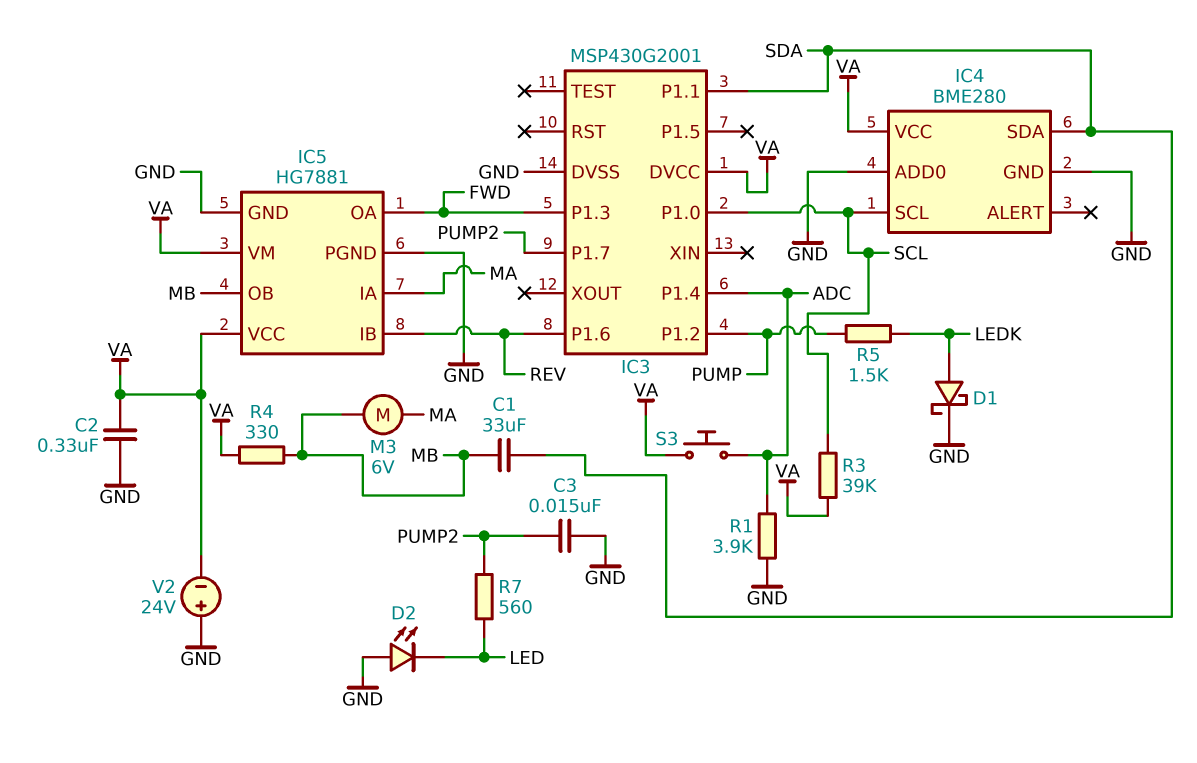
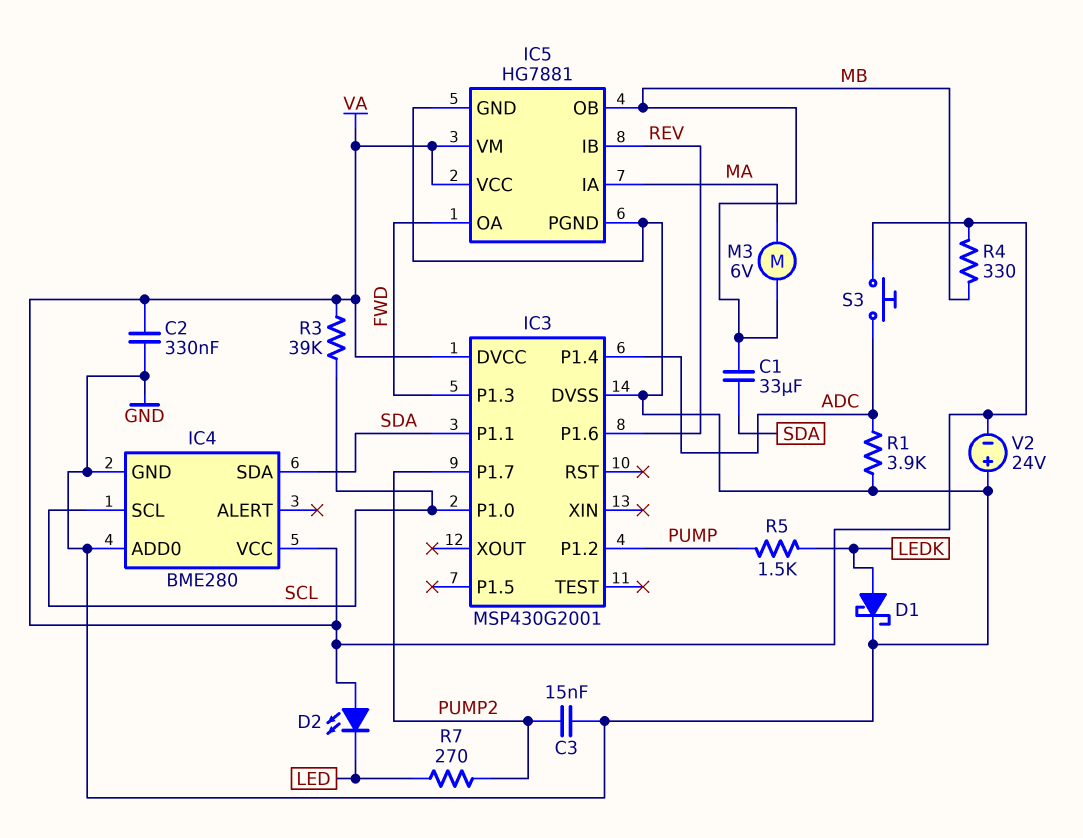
D2: LED (A GND, K LED) -> LED (A VA, K LED)
R7: 560 (LED, PUMP2) -> 270 (LED, PUMP2)

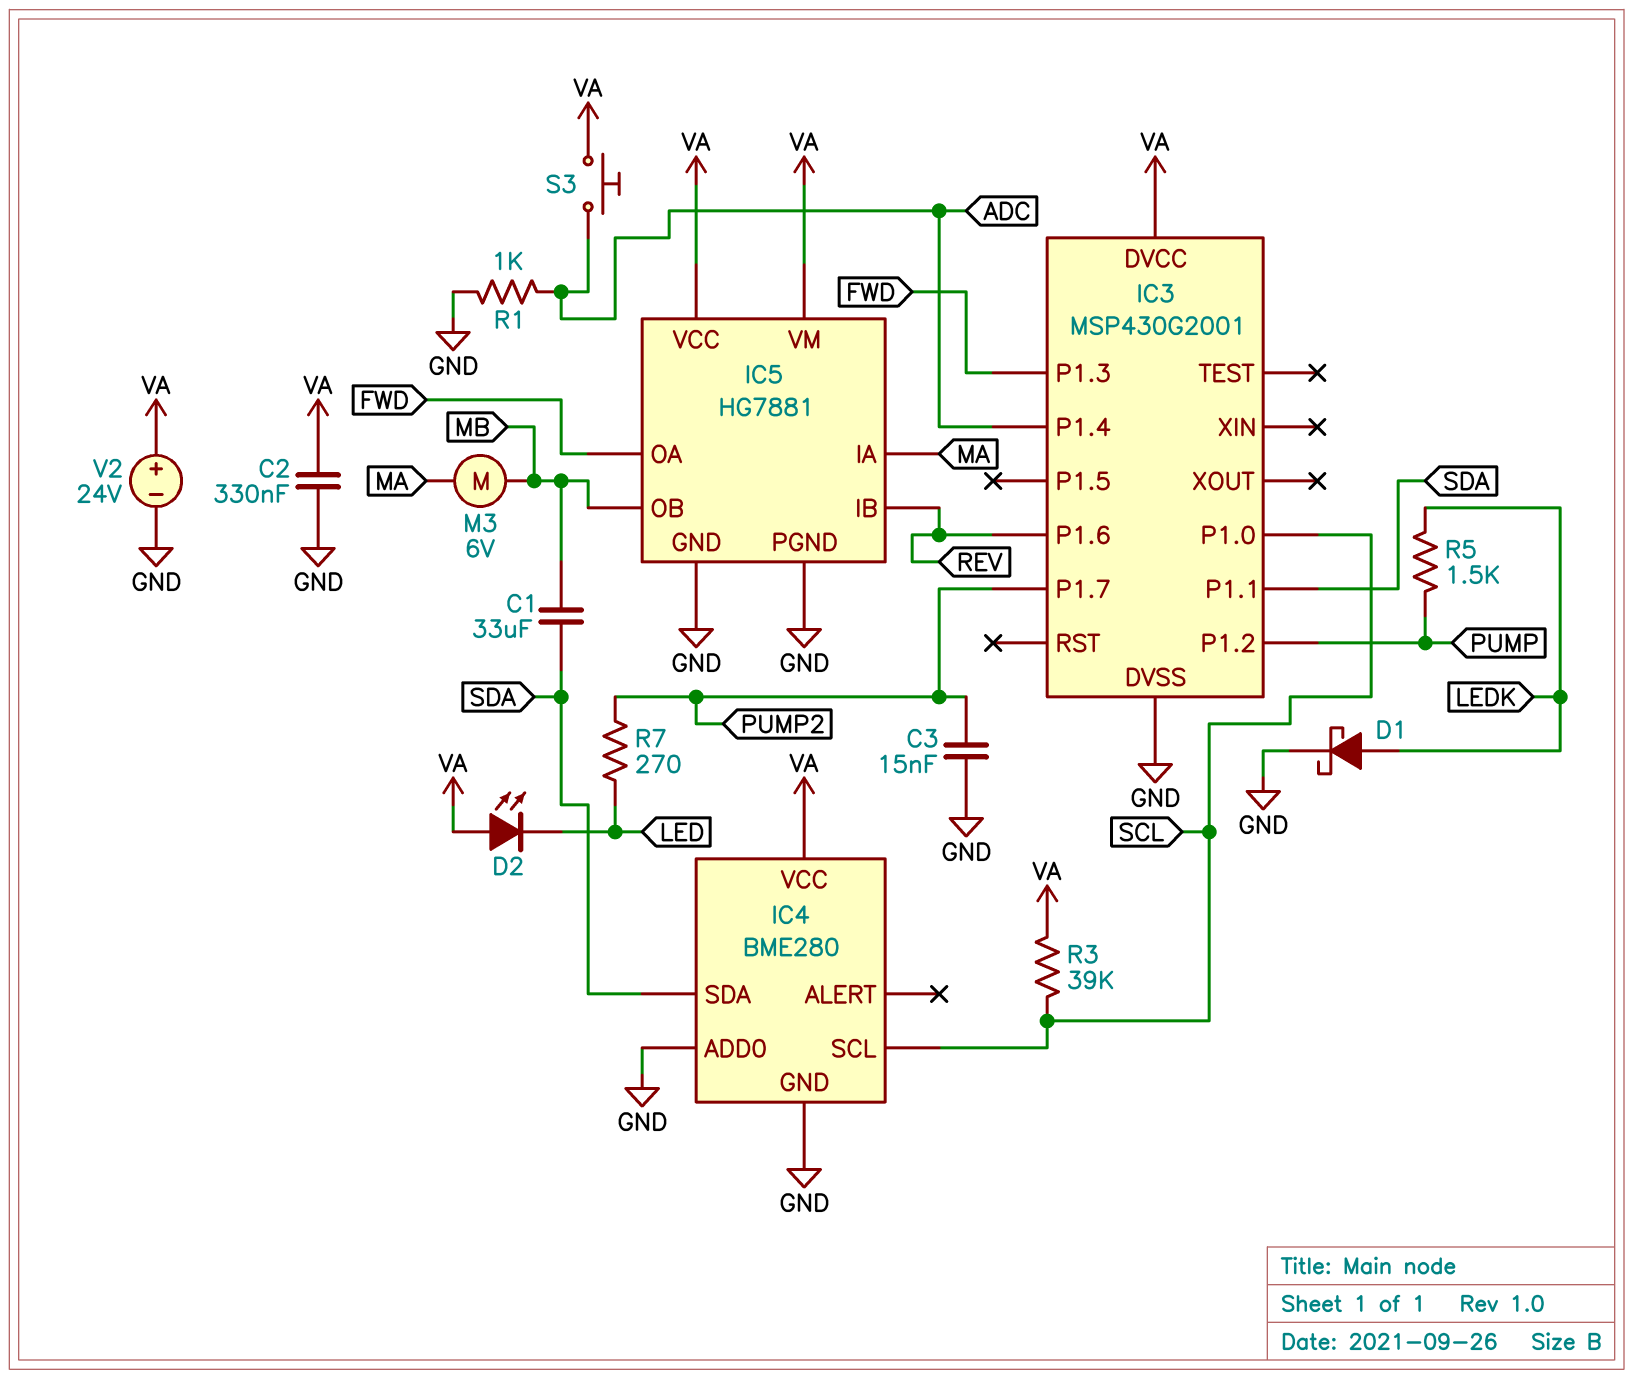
R1: 3.9k (ADC, GND) -> 1k (ADC, GND)
R4: 330 (MB, VA) -> none
V2: 24V (plus GND, minus VA) -> 24V (plus VA, minus GND)

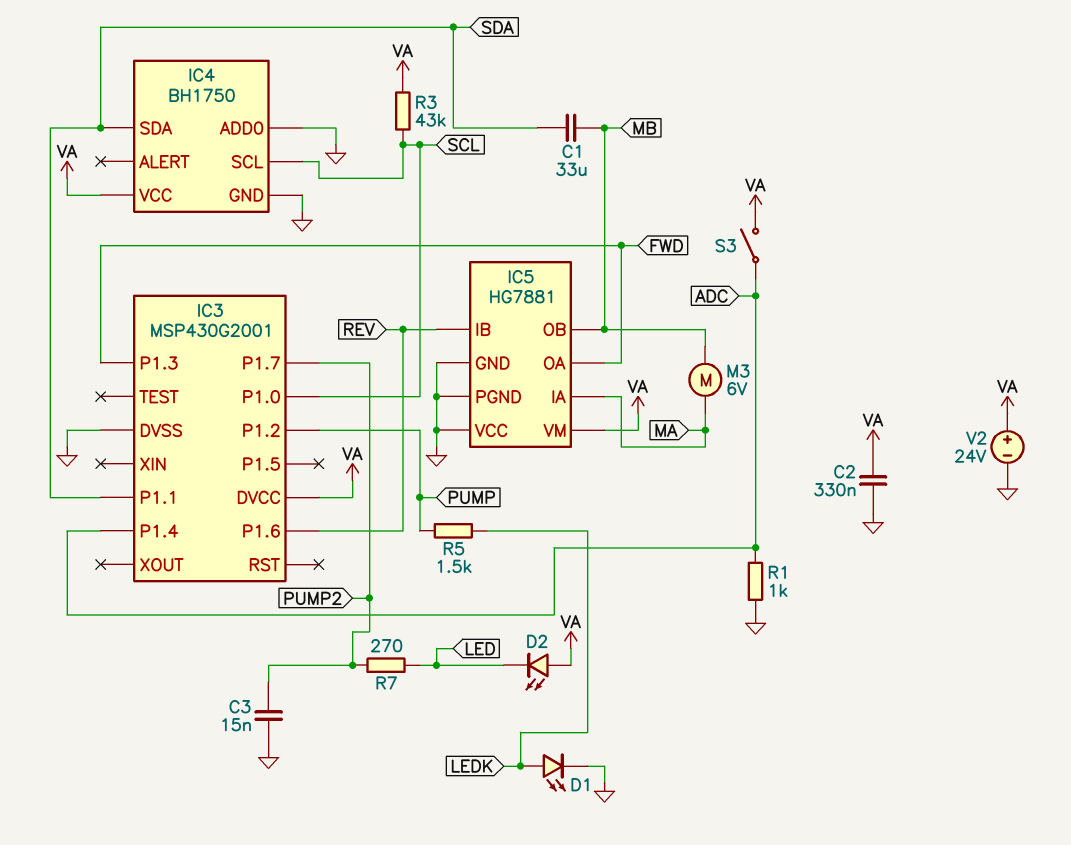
D1: schottky (A LEDK, K GND) -> LED (A LEDK, K GND)
IC4: BME280 -> BH1750
IC5 pin VCC: VA -> GND
R3: 39k (SCL, VA) -> 43k (SCL, VA)
S3: button (ADC, VA) -> switch (ADC, VA)

